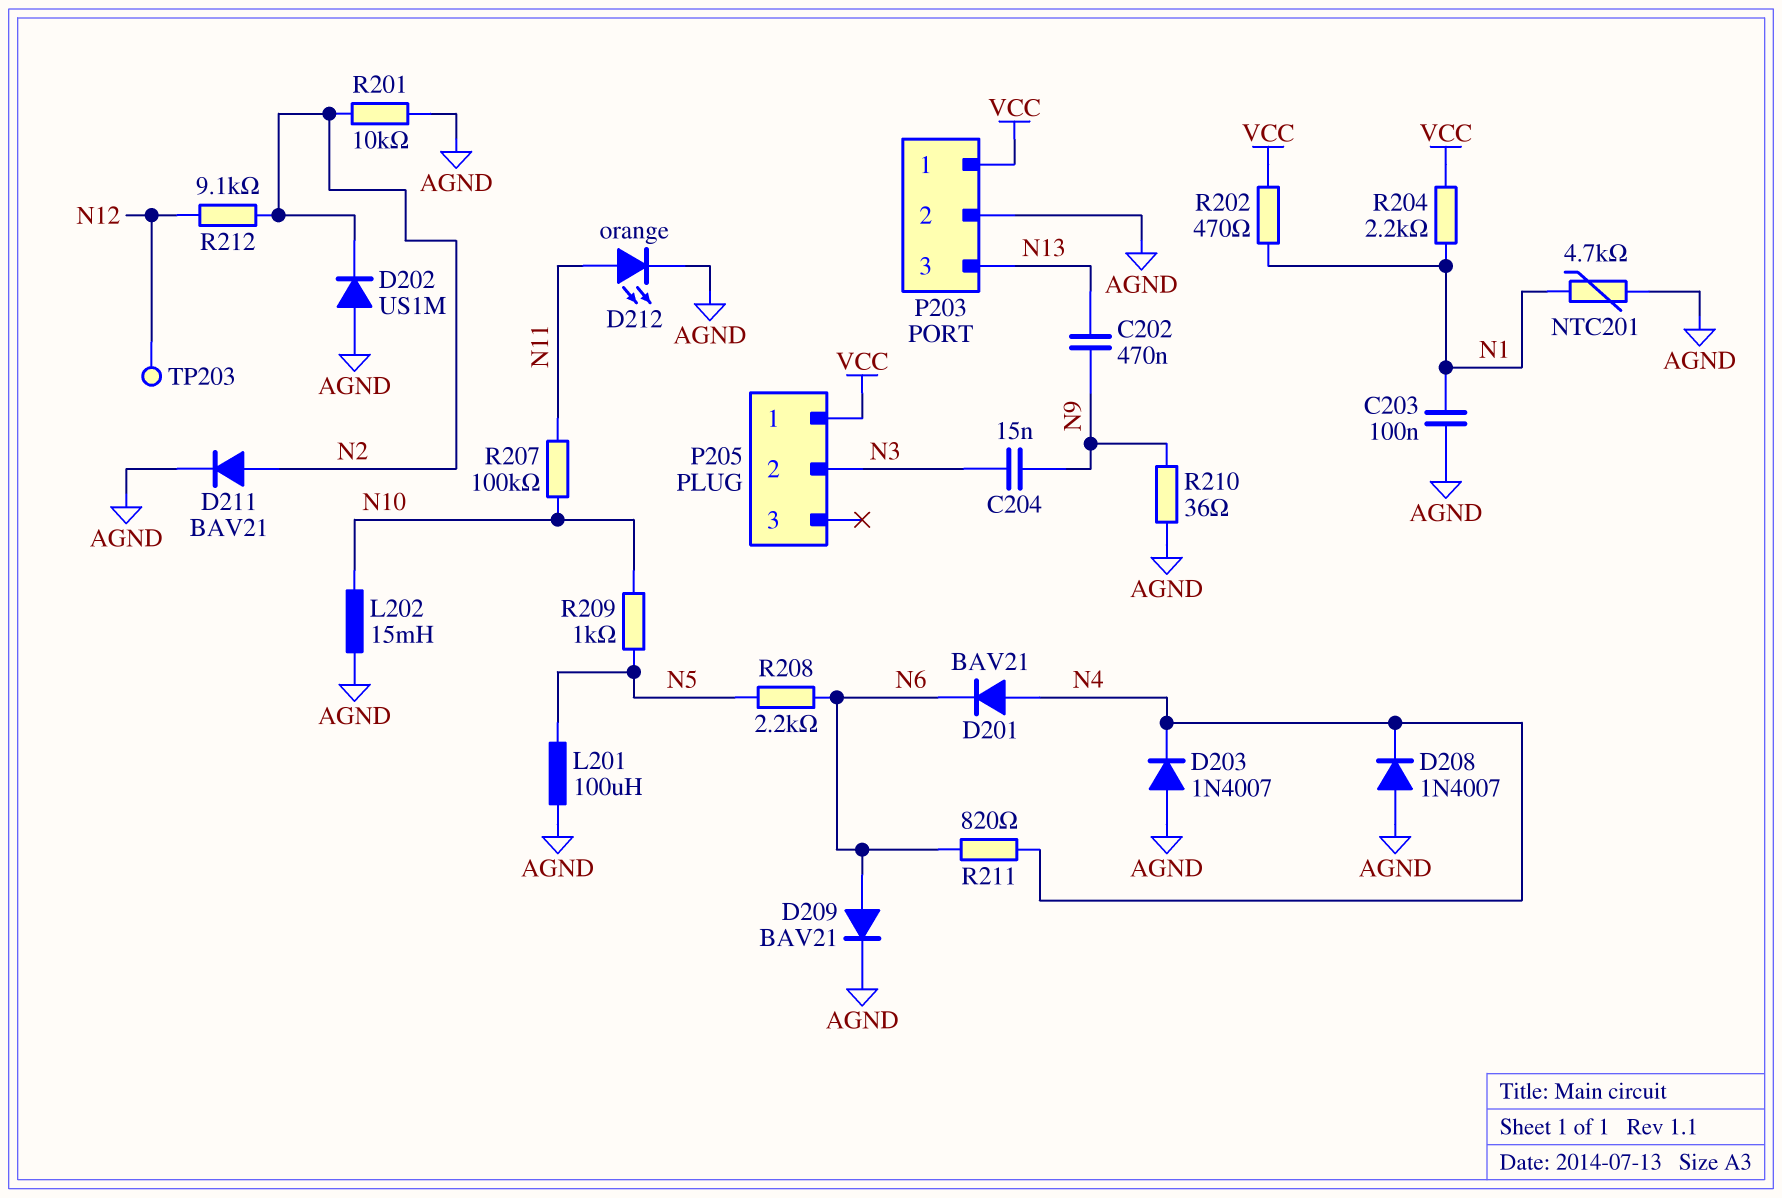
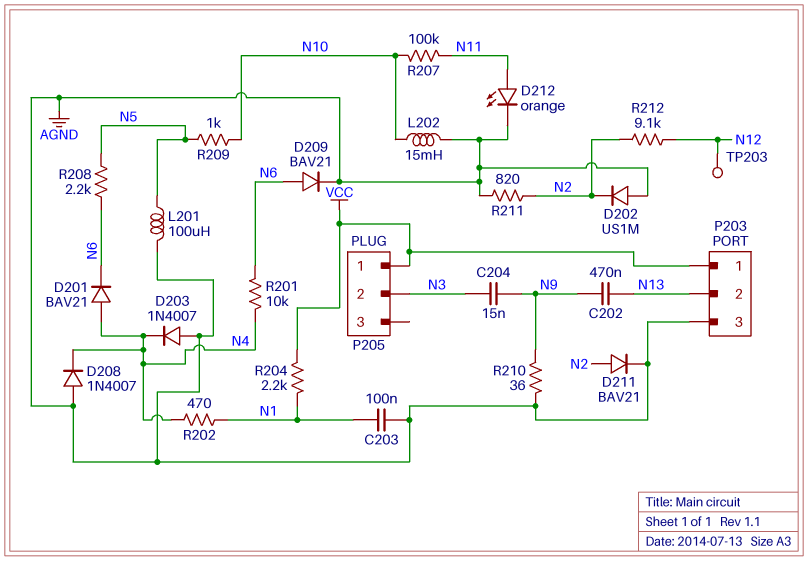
NTC201: 4.7k (AGND, N1) -> none
P203 pin 2: AGND -> N13
P203 pin 3: N13 -> AGND
R201: 10k (AGND, N2) -> 10k (N4, N6)
R202: 470 (N1, VCC) -> 470 (N1, N4)
R211: 820 (N4, N6) -> 820 (AGND, N2)

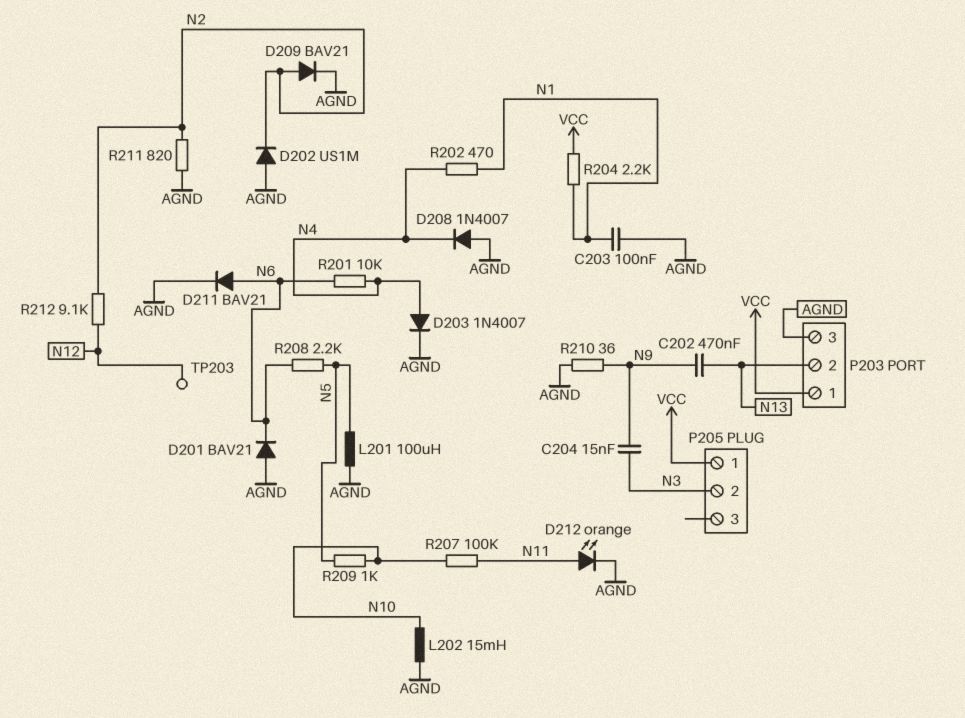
D201: diode BAV21 (A N4, K N6) -> diode BAV21 (A AGND, K N6)
D203: diode 1N4007 (A AGND, K N4) -> diode 1N4007 (A N4, K AGND)
D209: diode BAV21 (A N6, K AGND) -> diode BAV21 (A N2, K AGND)
D211: diode BAV21 (A N2, K AGND) -> diode BAV21 (A N6, K AGND)

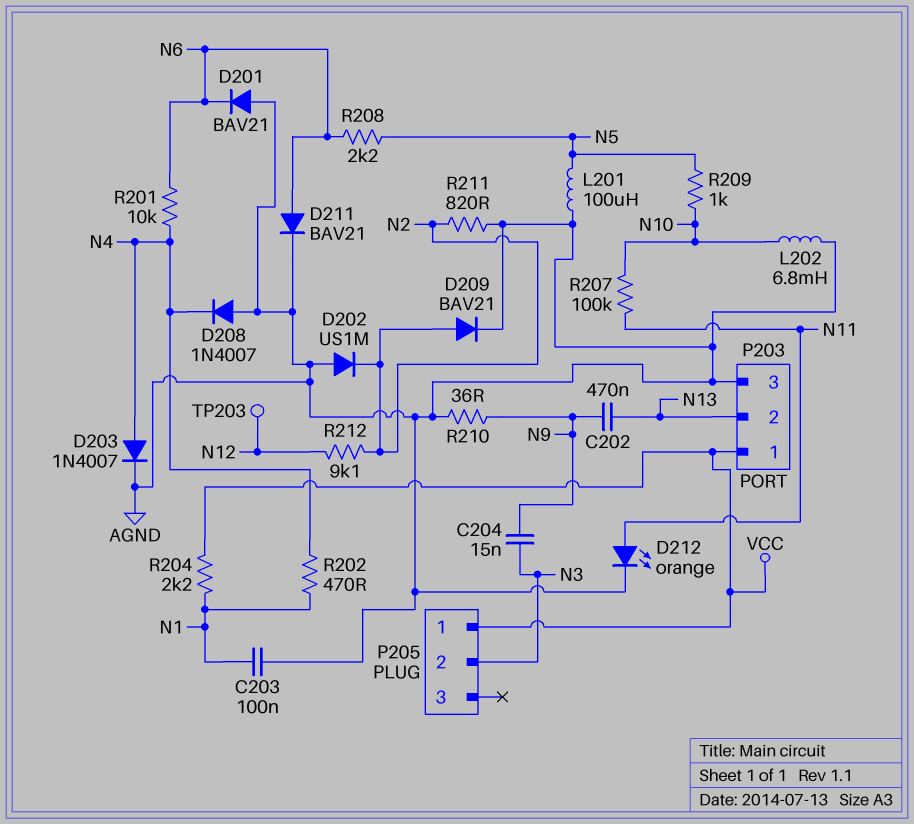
L202: 15mH (AGND, N10) -> 6.8mH (AGND, N10)

